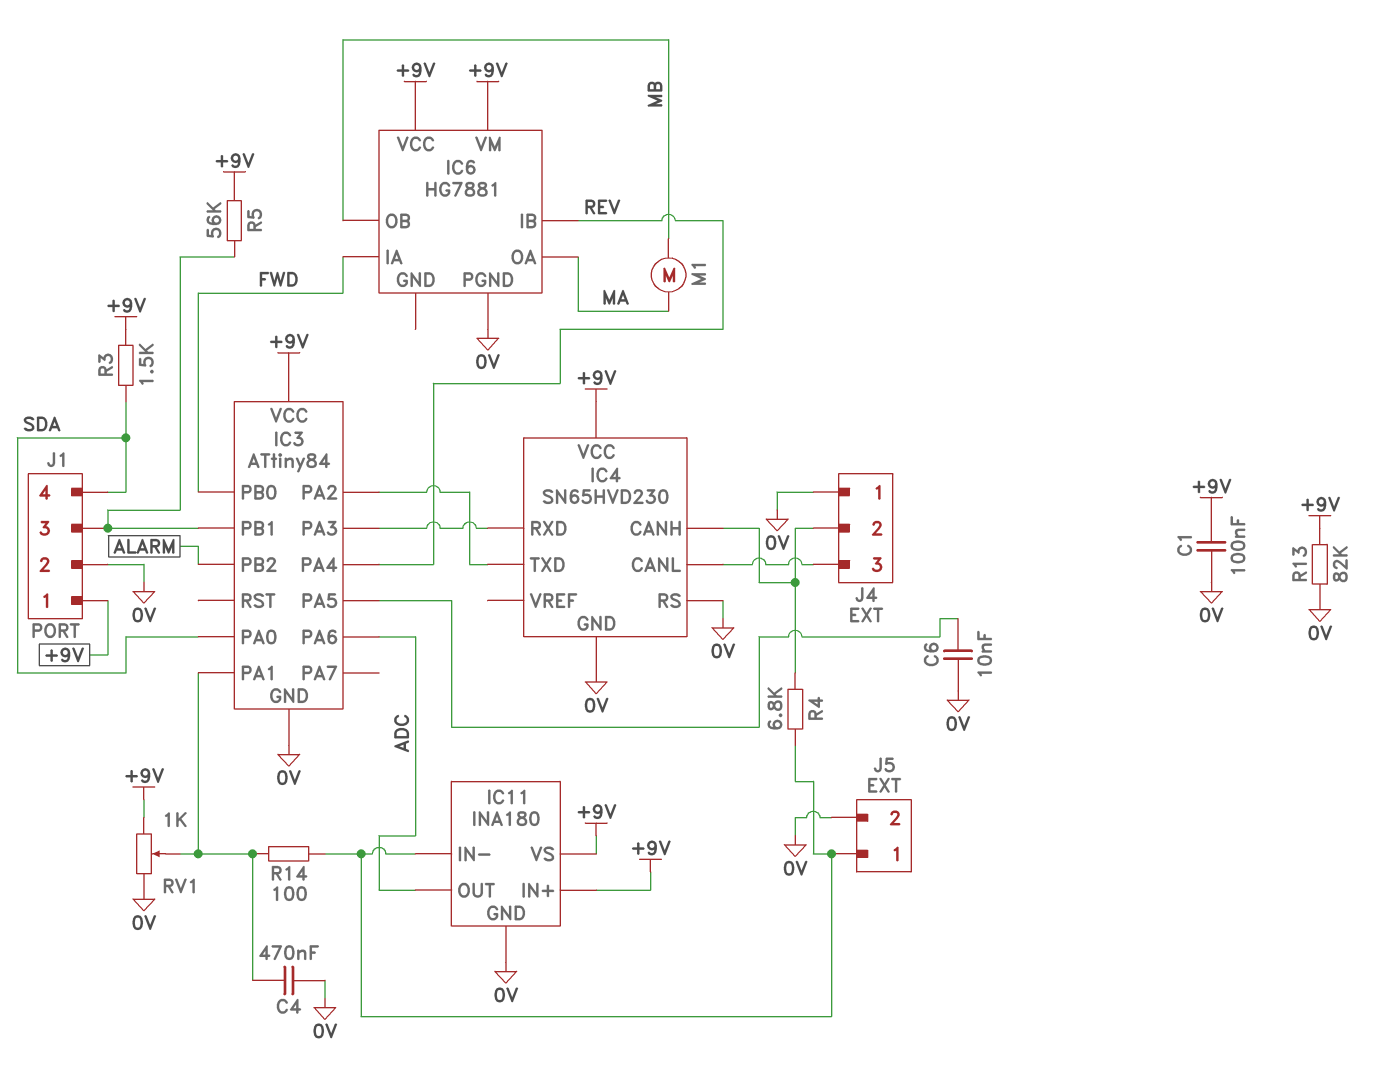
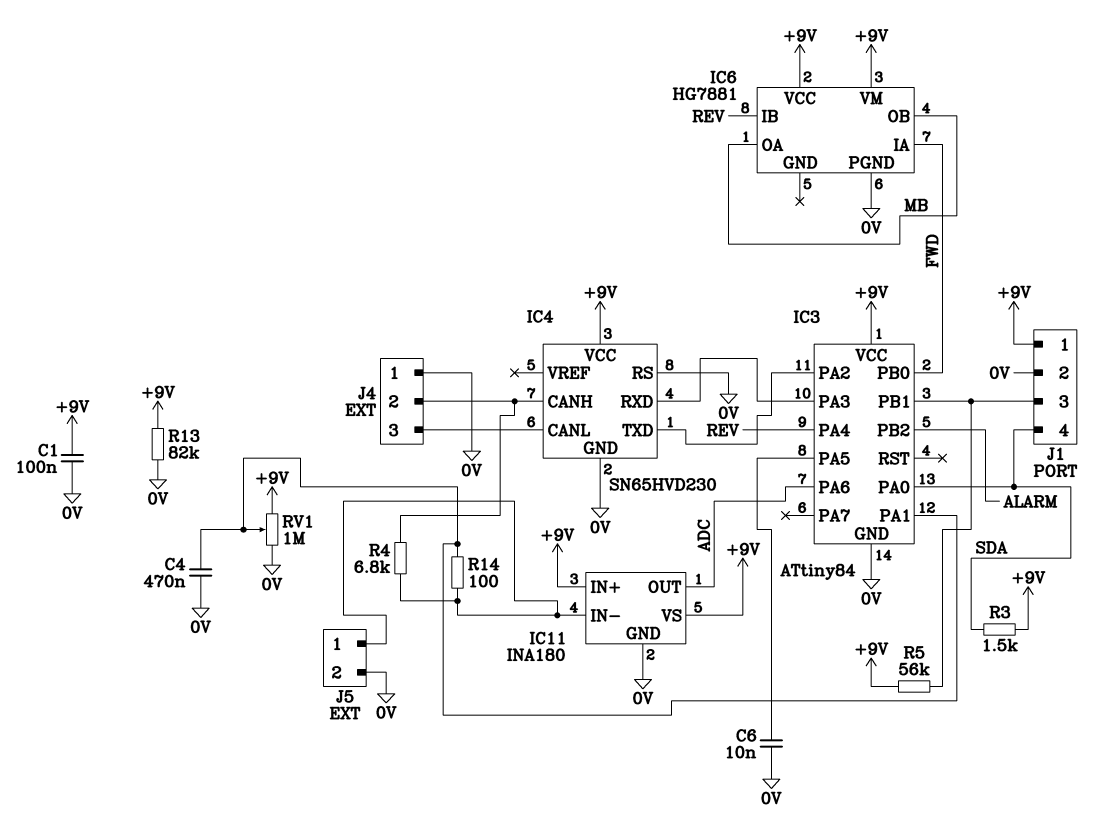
IC6 pin OA: MA -> MB
M1: motor (MA, MB) -> none
RV1: 1k (+9V, 0V, wiper IC3/PA1) -> 1M (+9V, 0V, wiper IC3/PA1)

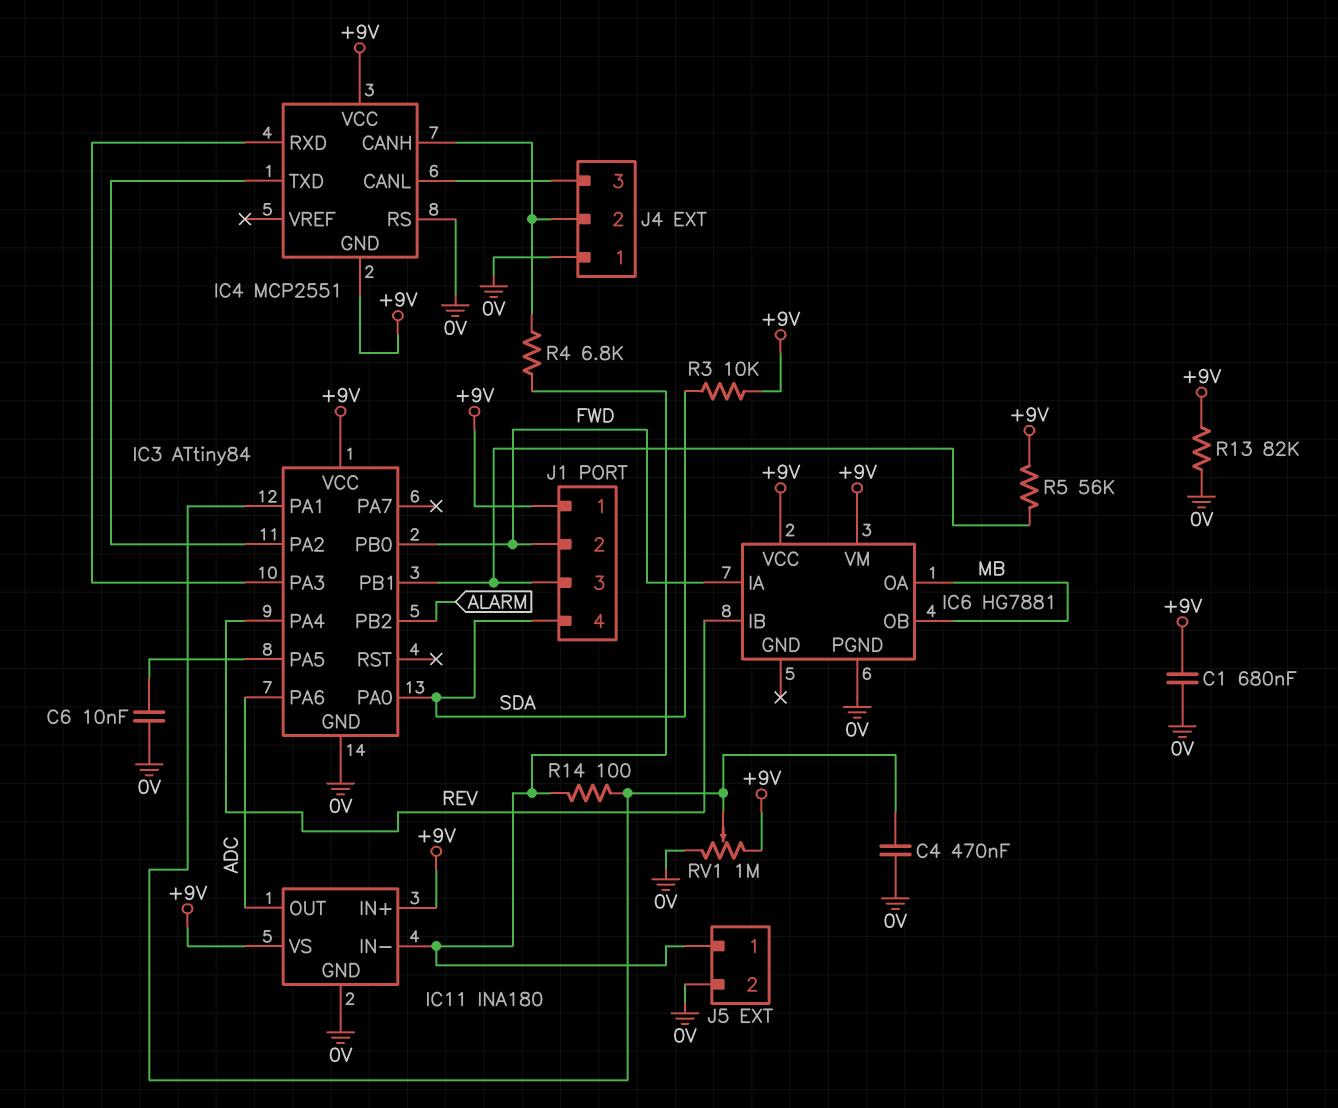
C1: 100nF (+9V, 0V) -> 680nF (+9V, 0V)
IC4: SN65HVD230 -> MCP2551
IC4 pin GND: 0V -> +9V
J1 pin 2: 0V -> FWD
R3: 1.5k (+9V, SDA) -> 10k (+9V, SDA)

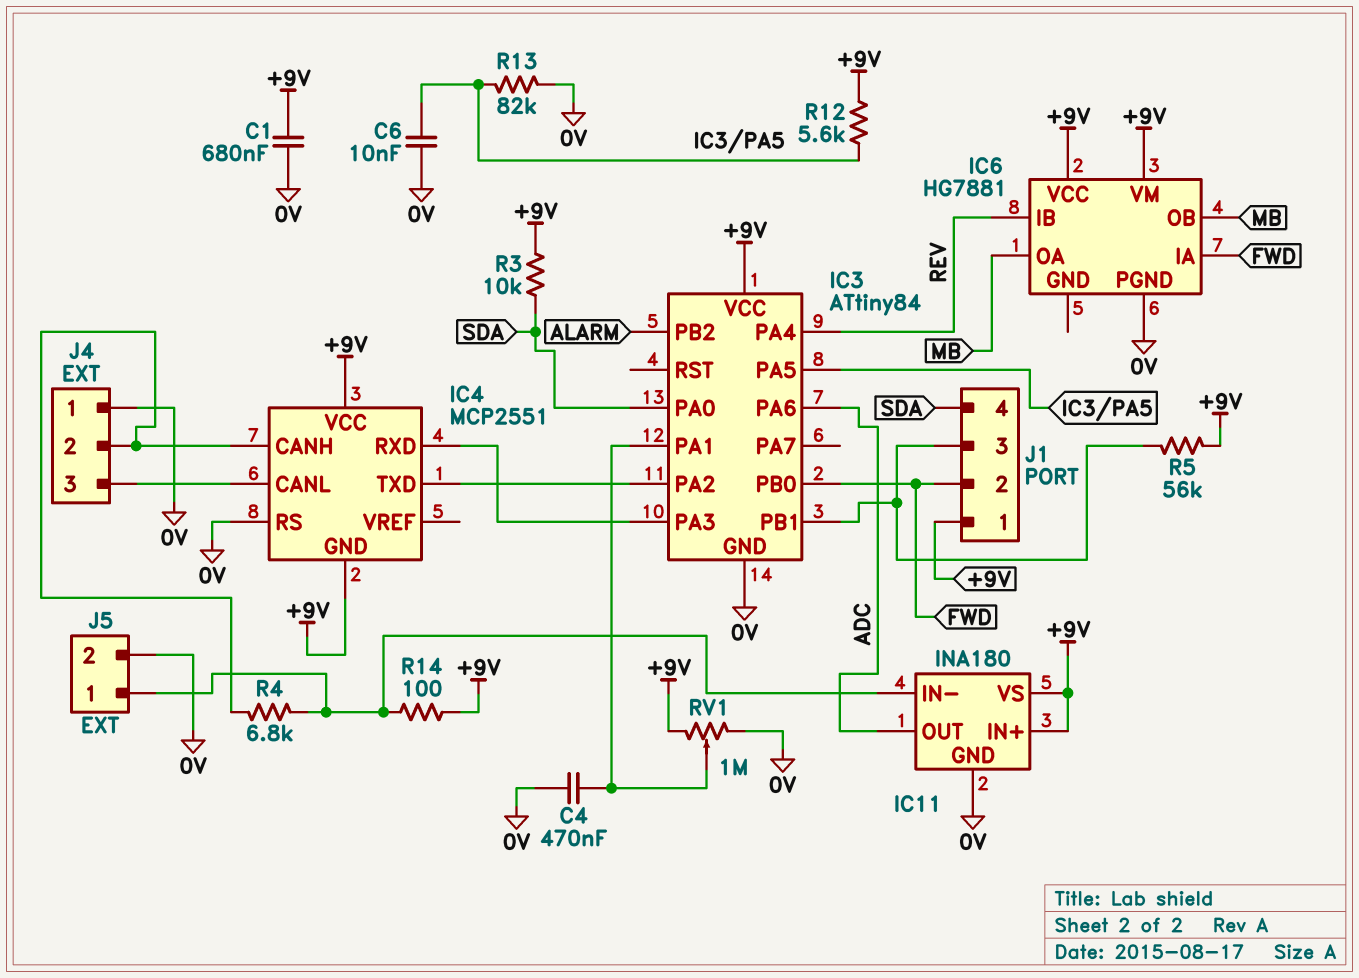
R12: none -> 5.6k (+9V, IC3/PA5)
R13: 82k (+9V, 0V) -> 82k (0V, IC3/PA5)
R14: 100 (IC3/PA1, IC11/IN-) -> 100 (+9V, IC11/IN-)

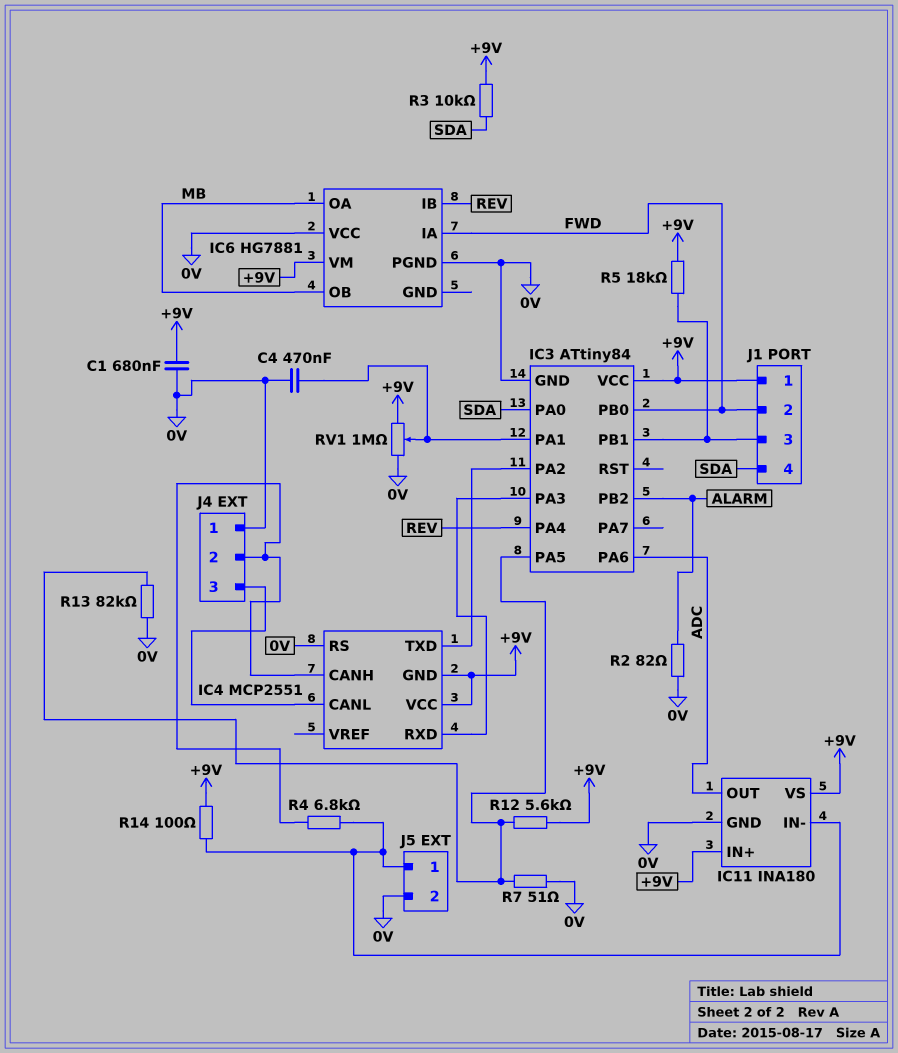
C6: 10nF (0V, IC3/PA5) -> none
IC6 pin VCC: +9V -> 0V
R2: none -> 82 (0V, ALARM)
R5: 56k (+9V, IC3/PB1) -> 18k (+9V, IC3/PB1)
R7: none -> 51 (0V, IC3/PA5)

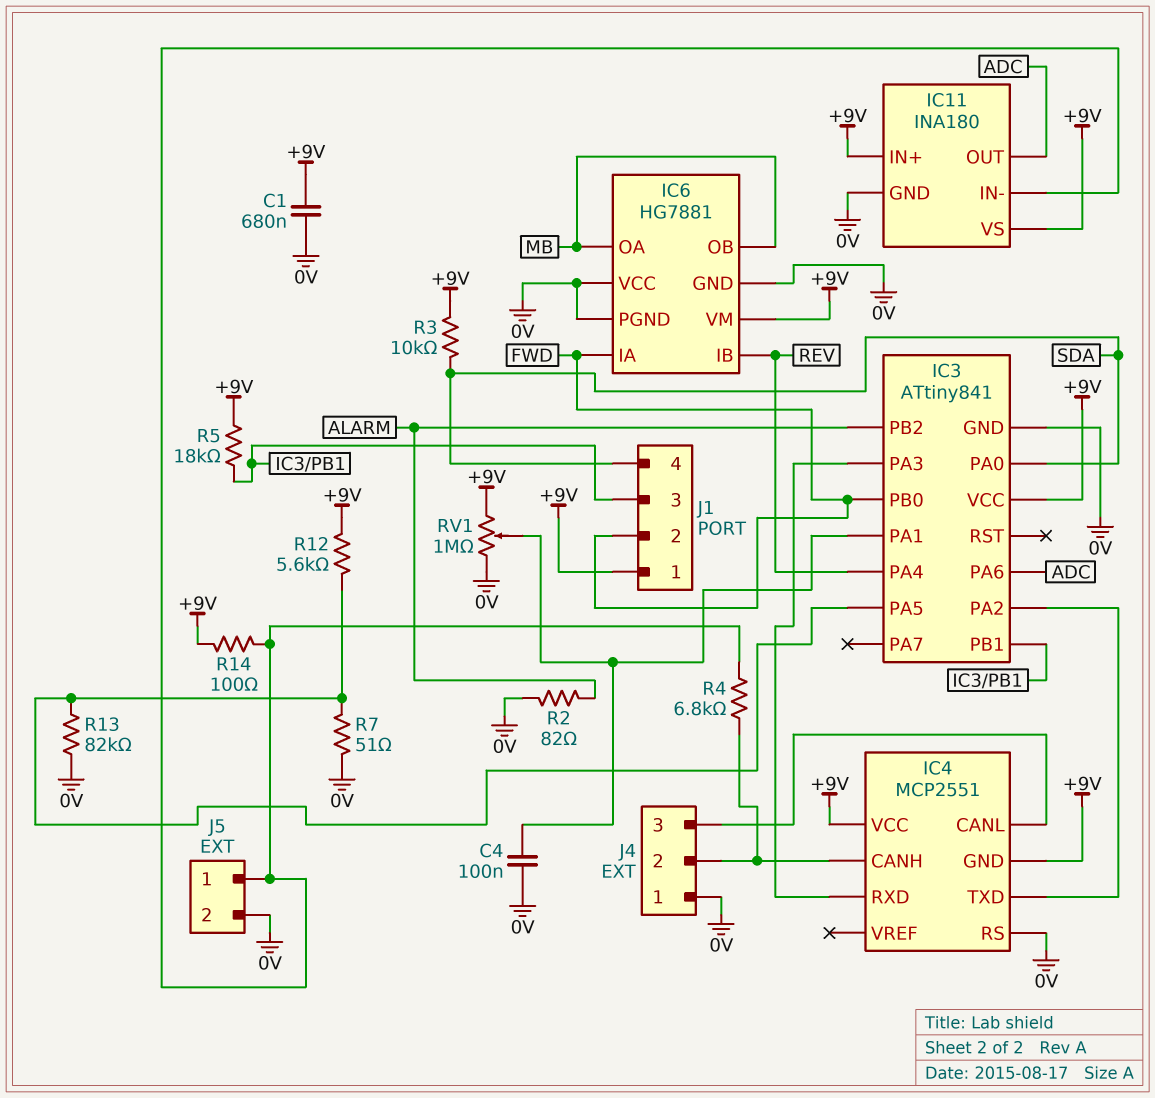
C4: 470nF (0V, IC3/PA1) -> 100nF (0V, IC3/PA1)
IC3: ATtiny84 -> ATtiny841
IC6 pin GND: none -> 0V

